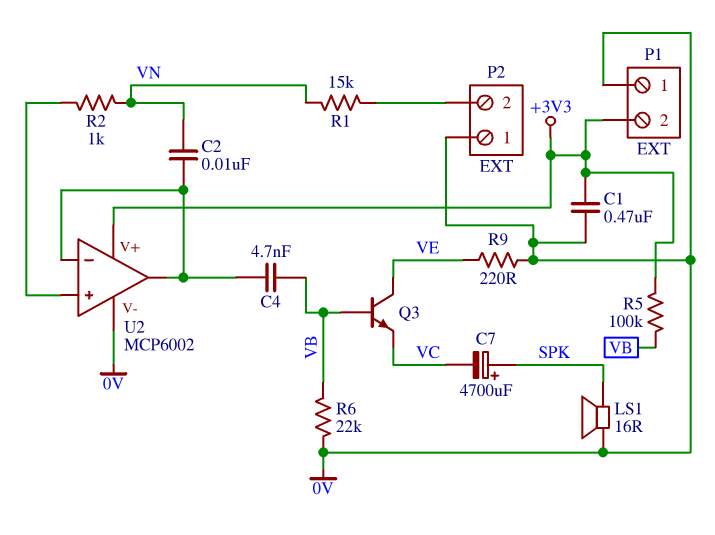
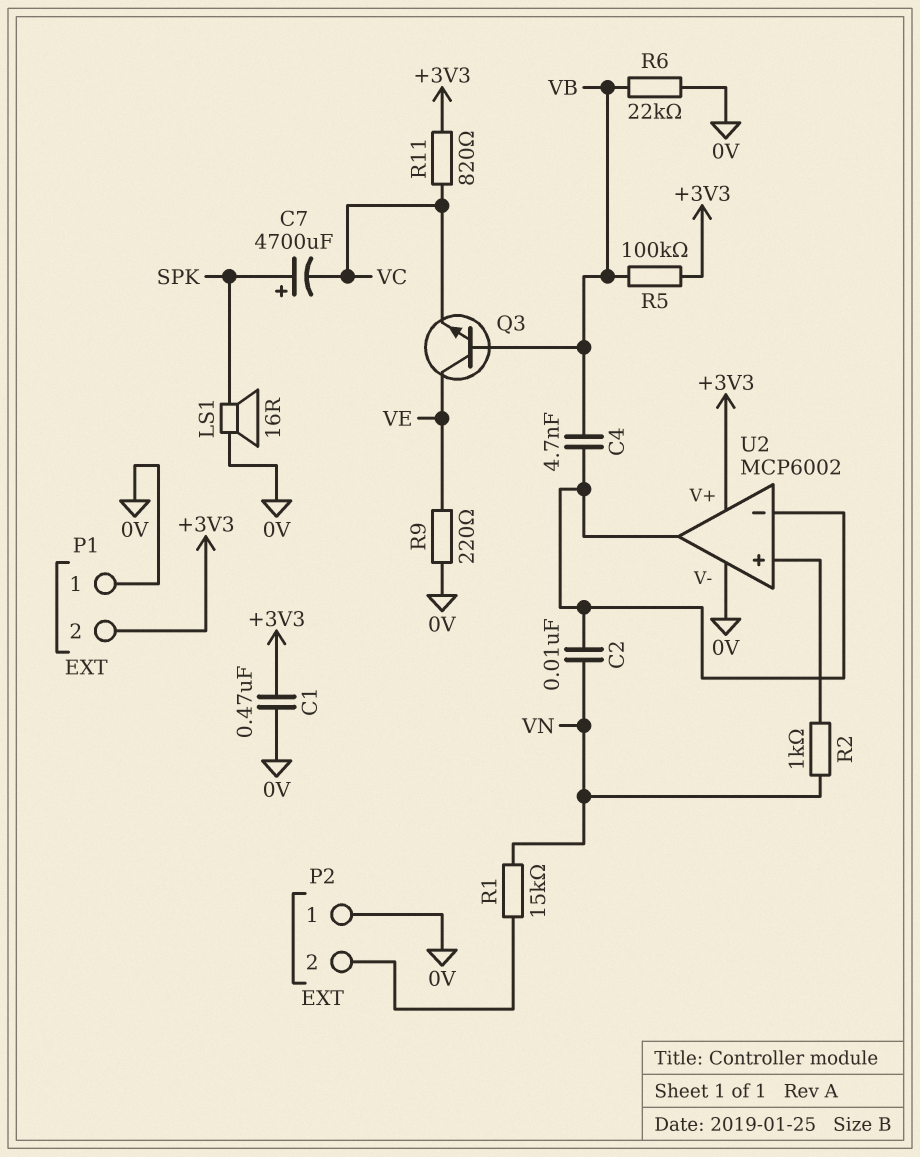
R11: none -> 820 (+3V3, VC)

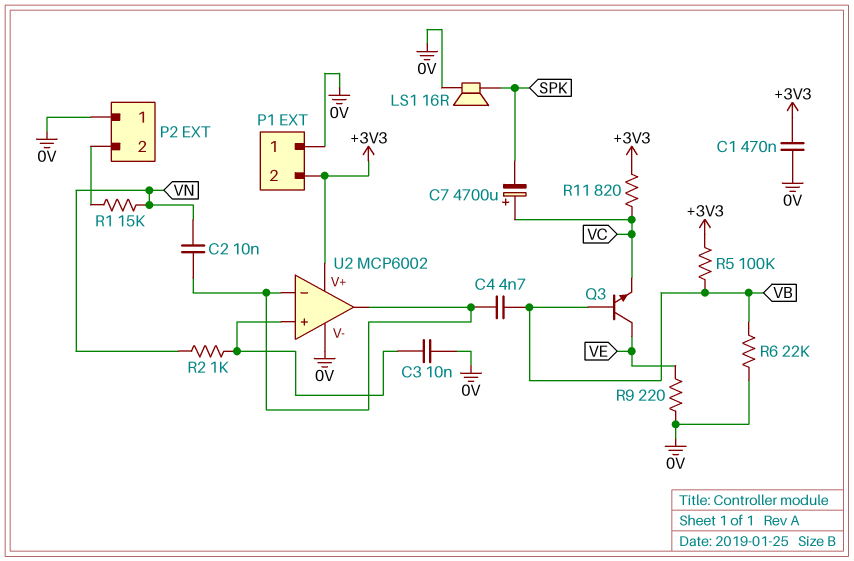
C3: none -> 10nF (0V, U2/in+)
C7: 4700uF (plus SPK, minus VC) -> 4700uF (plus VC, minus SPK)

